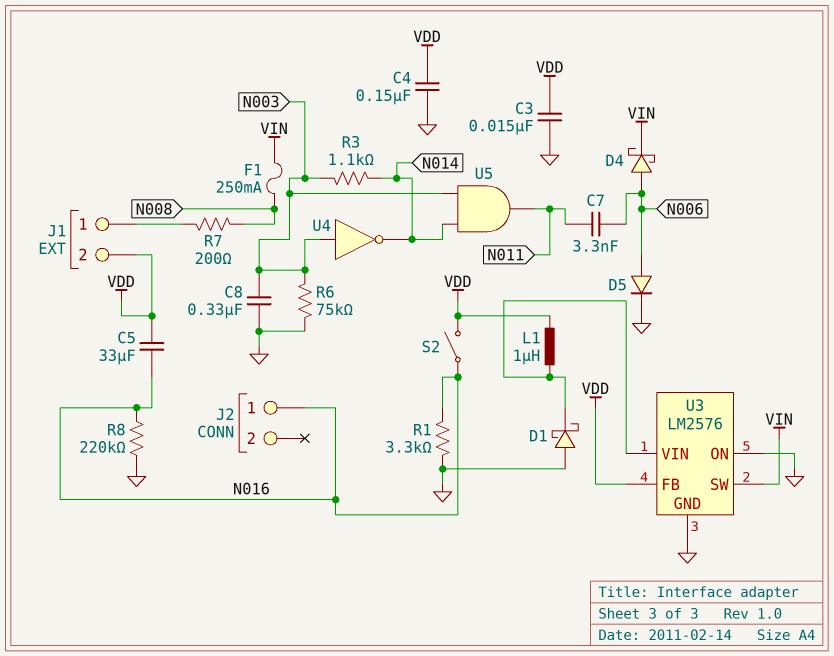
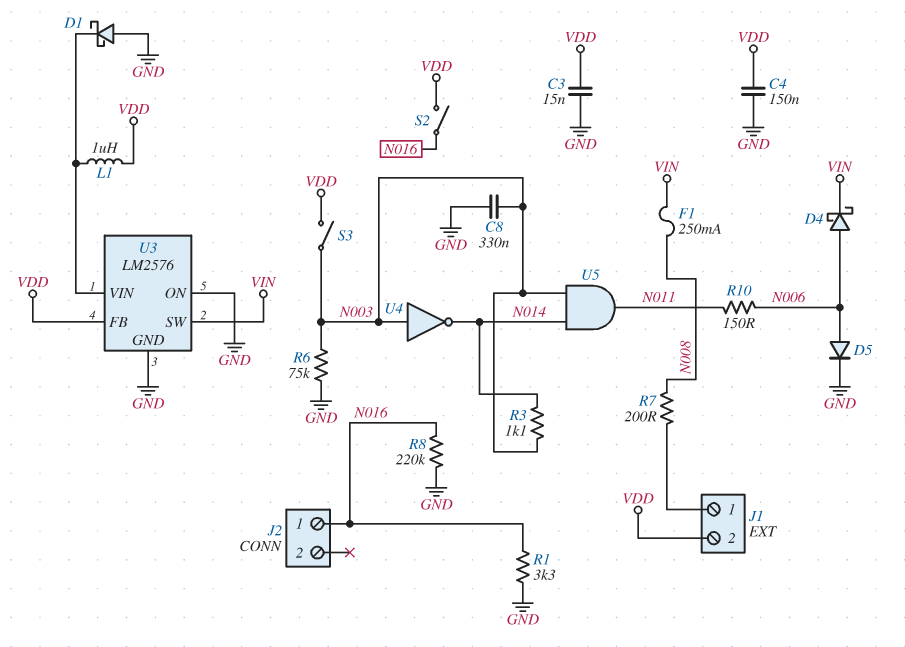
C5: 33uF (N016, VDD) -> none
C7: 3.3nF (N006, N011) -> none
R10: none -> 150 (N006, N011)
S3: none -> switch (N003, VDD)

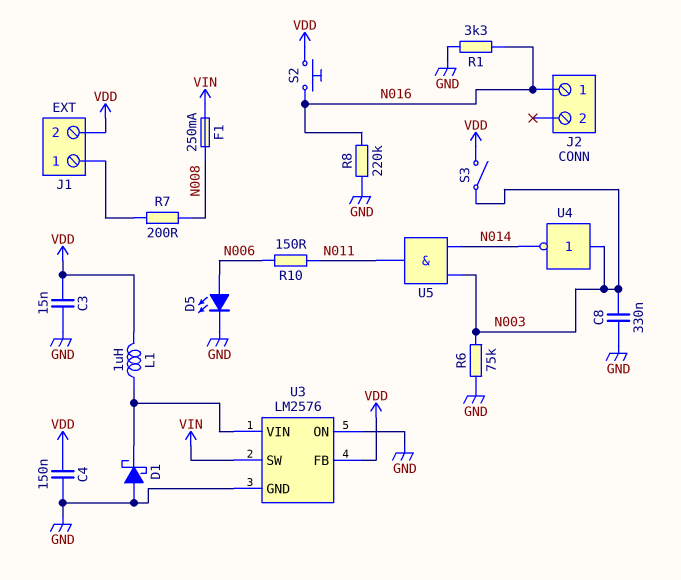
D4: schottky (A N006, K VIN) -> none
D5: diode (A N006, K GND) -> LED (A N006, K GND)
R3: 1.1k (N003, N014) -> none
S2: switch (N016, VDD) -> button (N016, VDD)

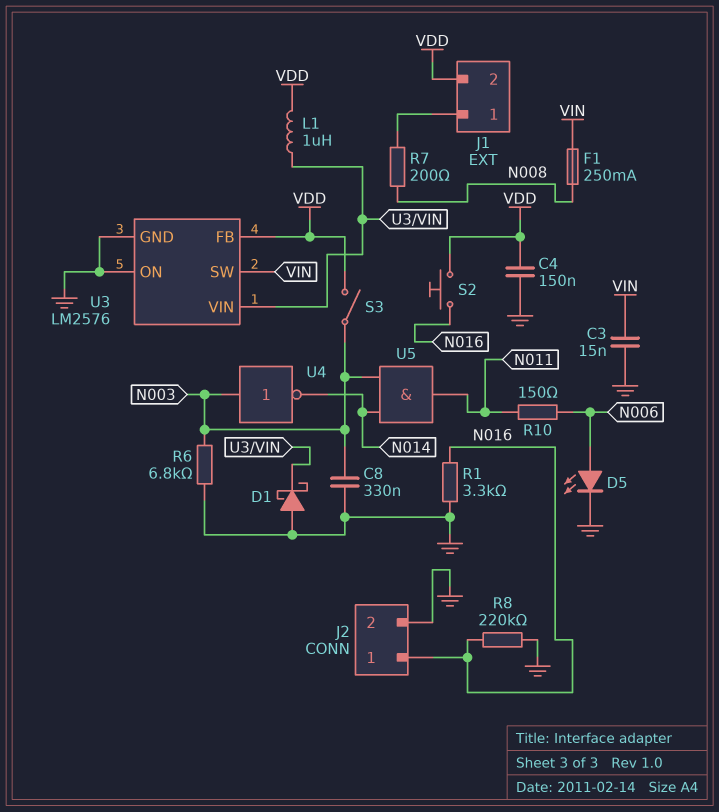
C3: 15nF (GND, VDD) -> 15nF (GND, VIN)
J2 pin 2: none -> GND
R6: 75k (GND, N003) -> 6.8k (GND, N003)

